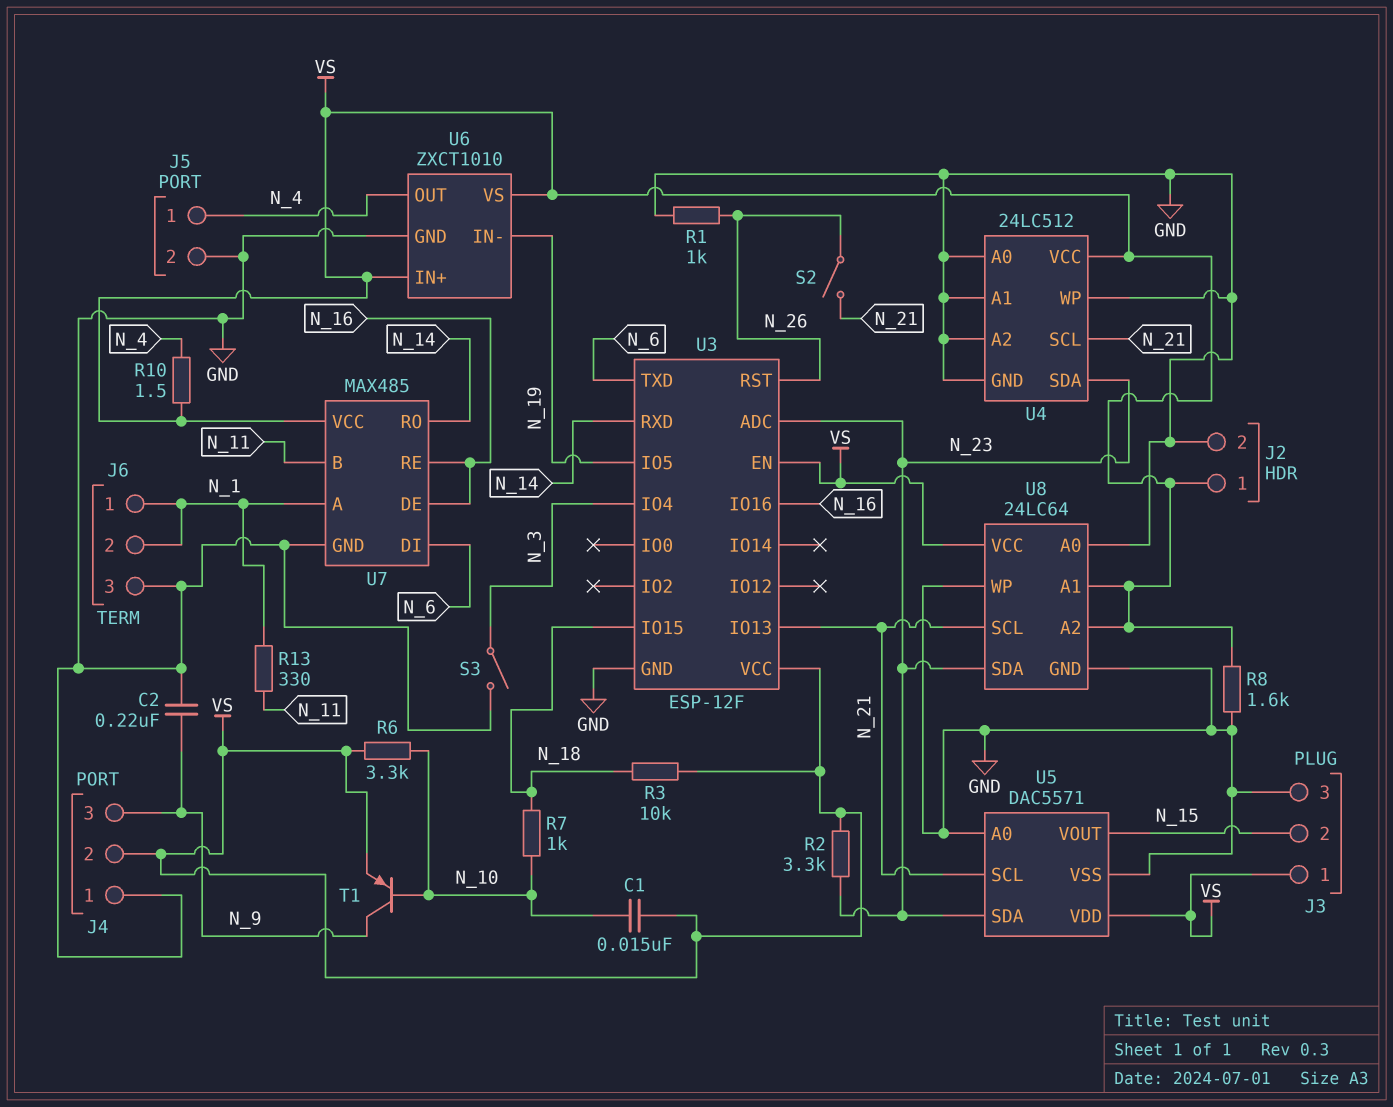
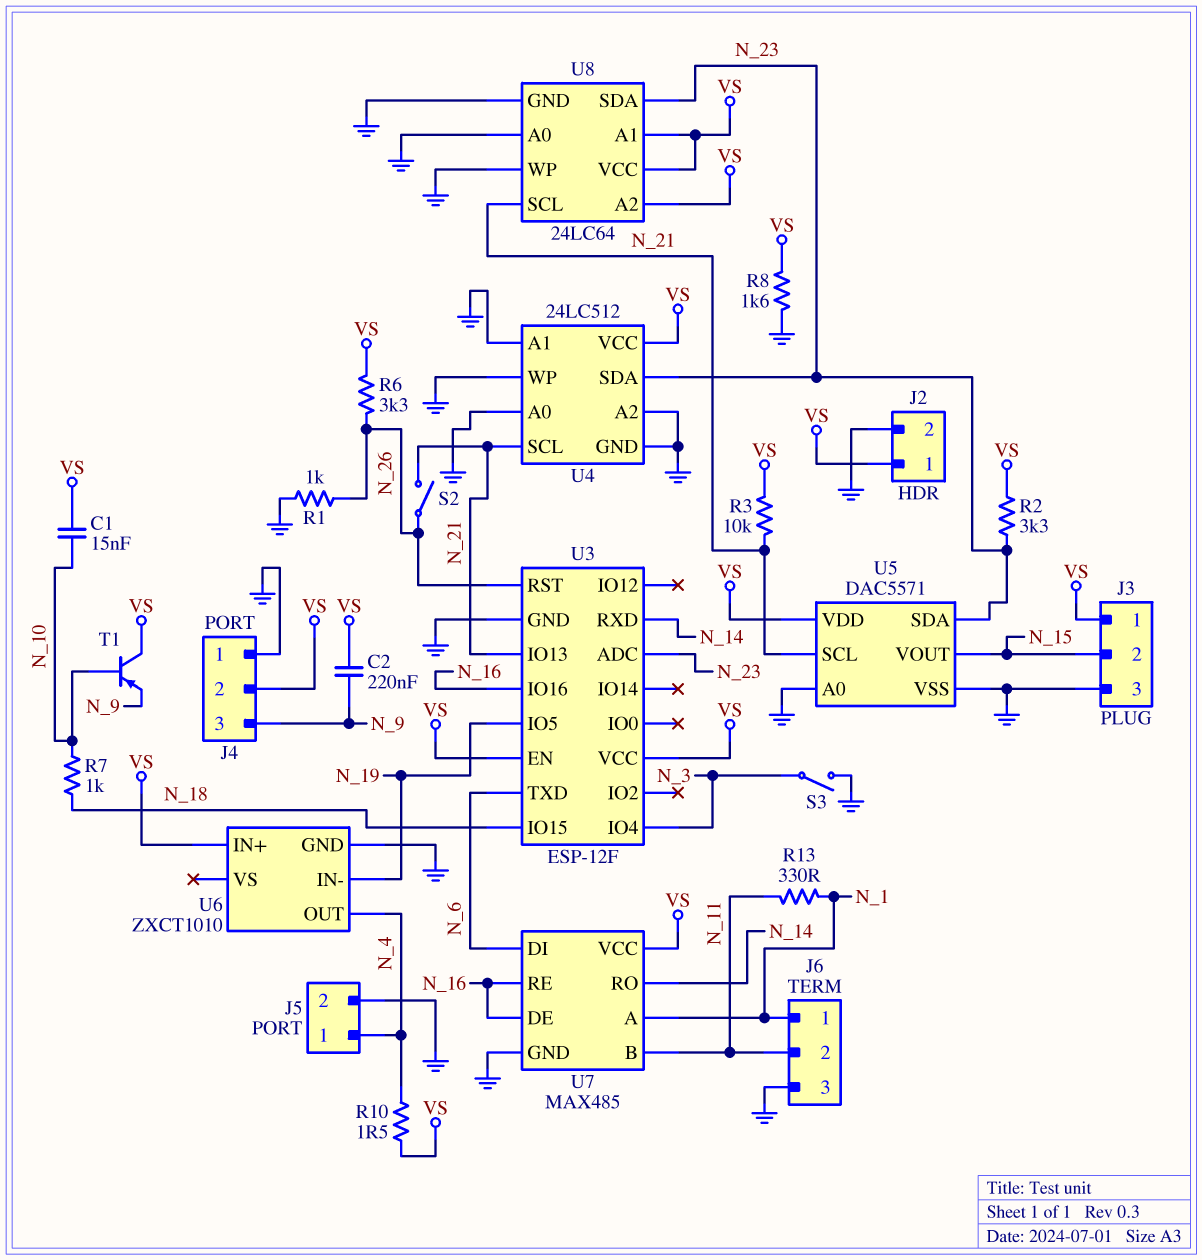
C2: 220nF (GND, N_9) -> 220nF (N_9, VS)
J6 pin 2: N_1 -> N_11
R3: 10k (N_18, VS) -> 10k (N_21, VS)
R6: 3.3k (N_10, VS) -> 3.3k (N_26, VS)
T1: PNP (B N_10, C N_9, E VS) -> PNP (B N_10, C VS, E N_9)
U6 pin VS: VS -> none

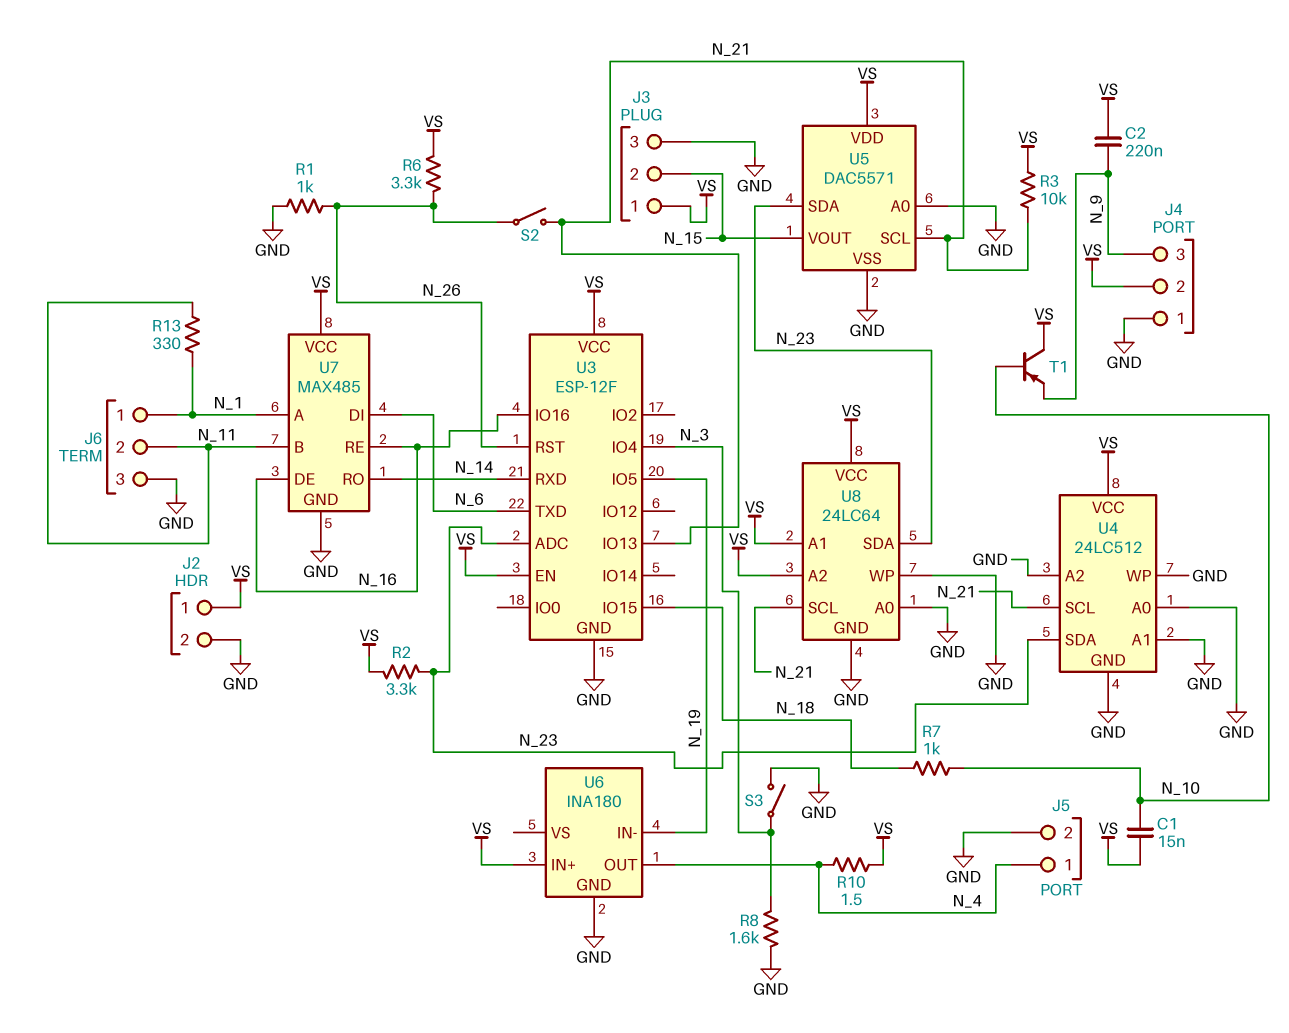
R8: 1.6k (GND, VS) -> 1.6k (GND, N_3)
U6: ZXCT1010 -> INA180

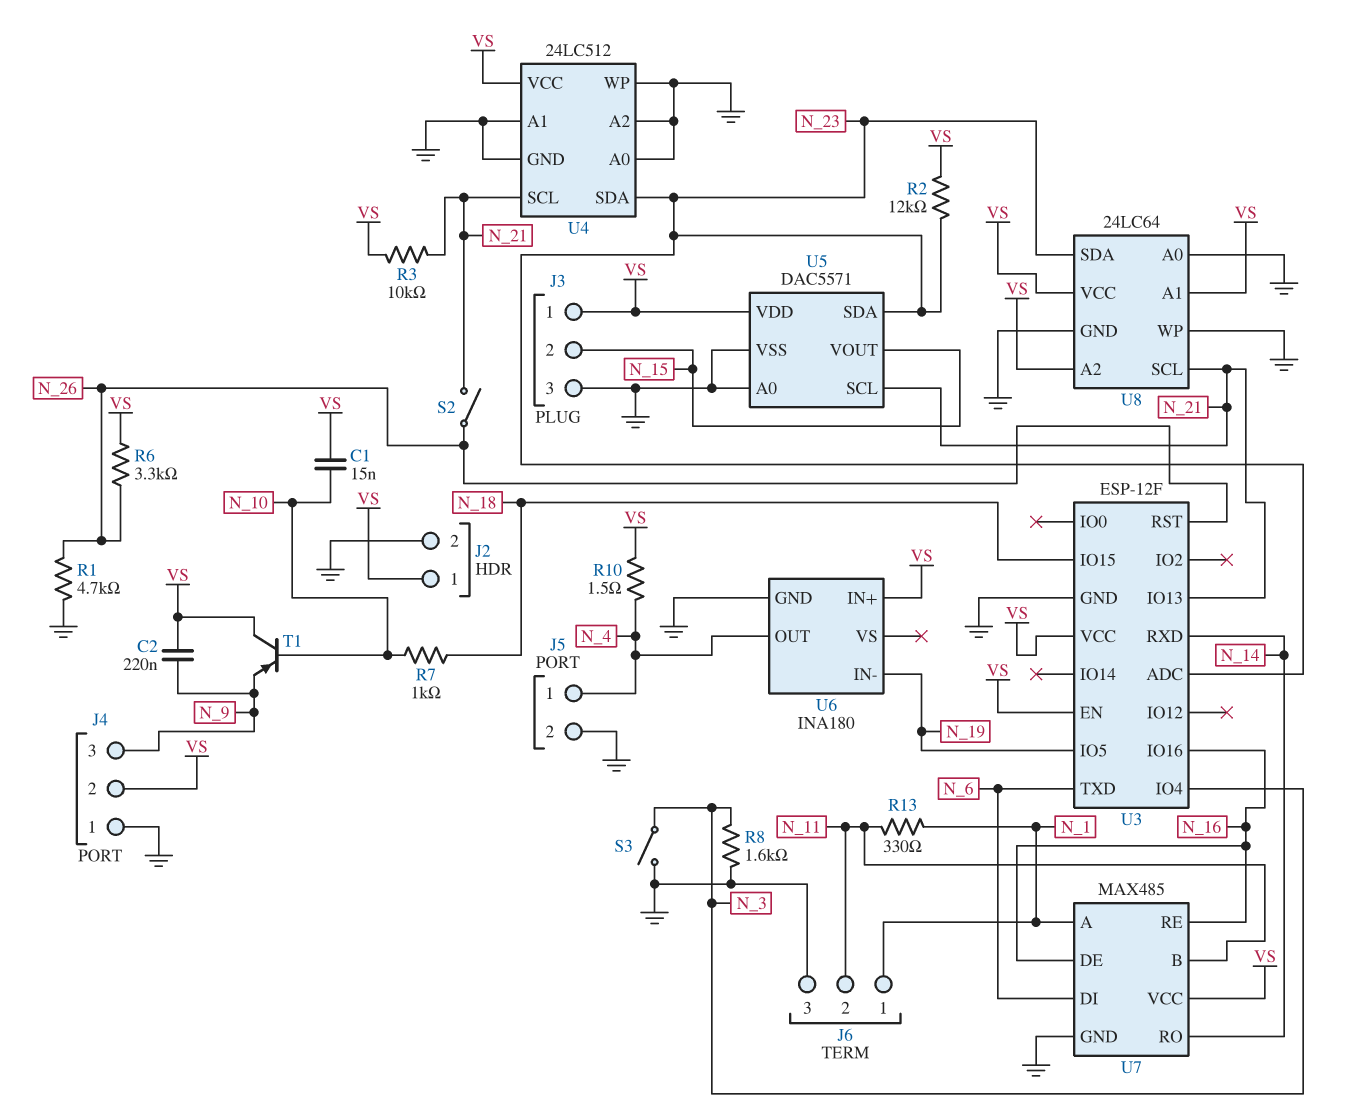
R1: 1k (GND, N_26) -> 4.7k (GND, N_26)
R2: 3.3k (N_23, VS) -> 12k (N_23, VS)

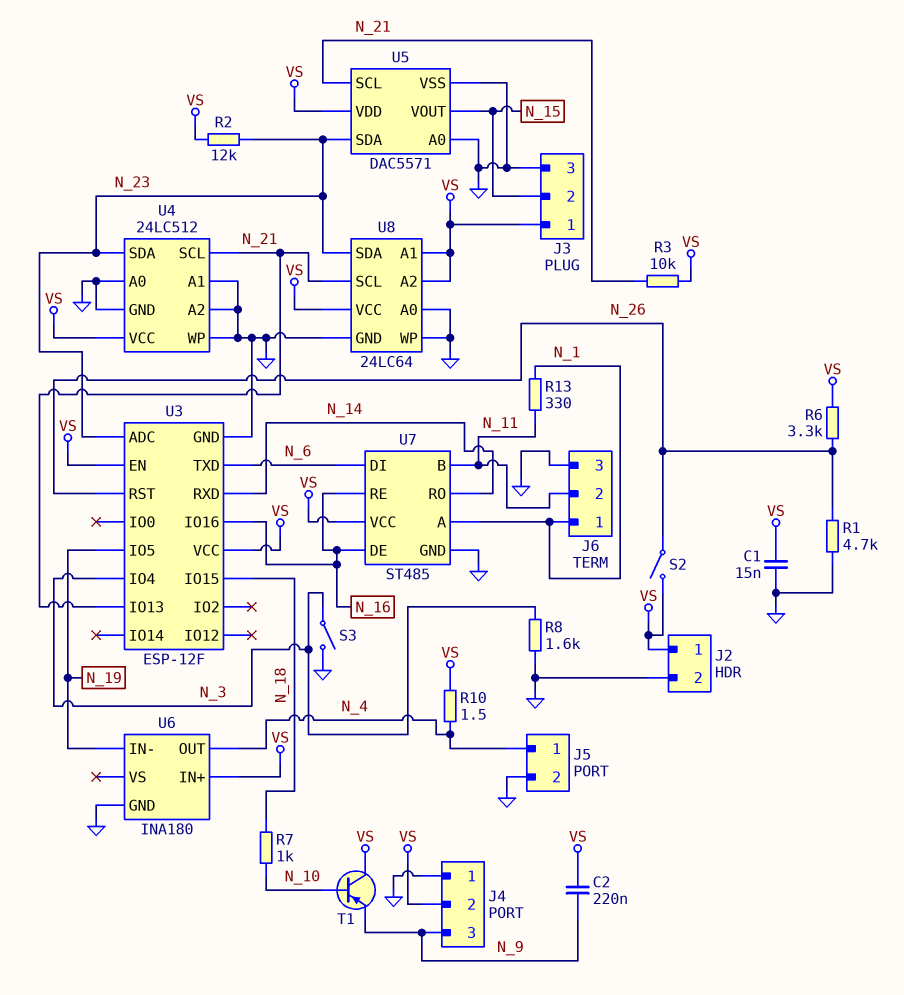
C1: 15nF (N_10, VS) -> 15nF (GND, VS)
S2: switch (N_21, N_26) -> switch (N_26, VS)
U7: MAX485 -> ST485

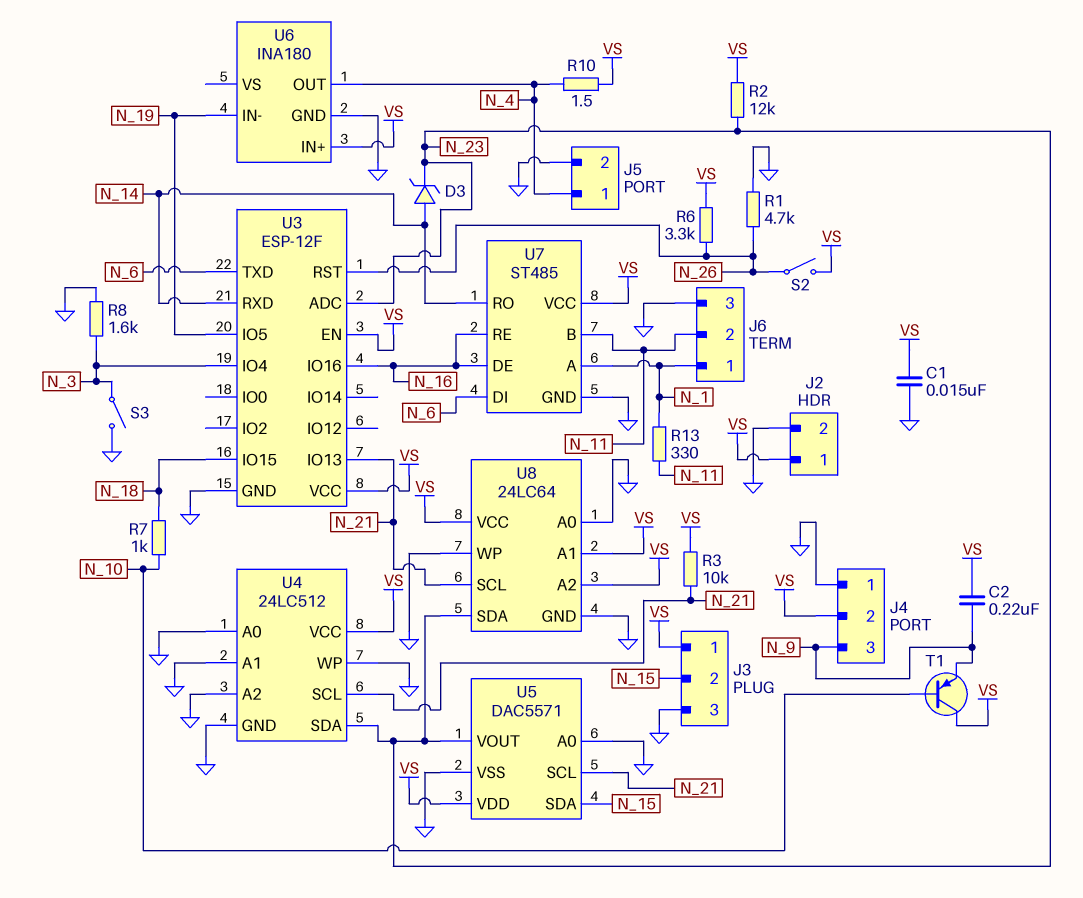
D3: none -> zener (A N_14, K N_23)
U5 pin SDA: N_23 -> N_15
U5 pin VOUT: N_15 -> N_23

